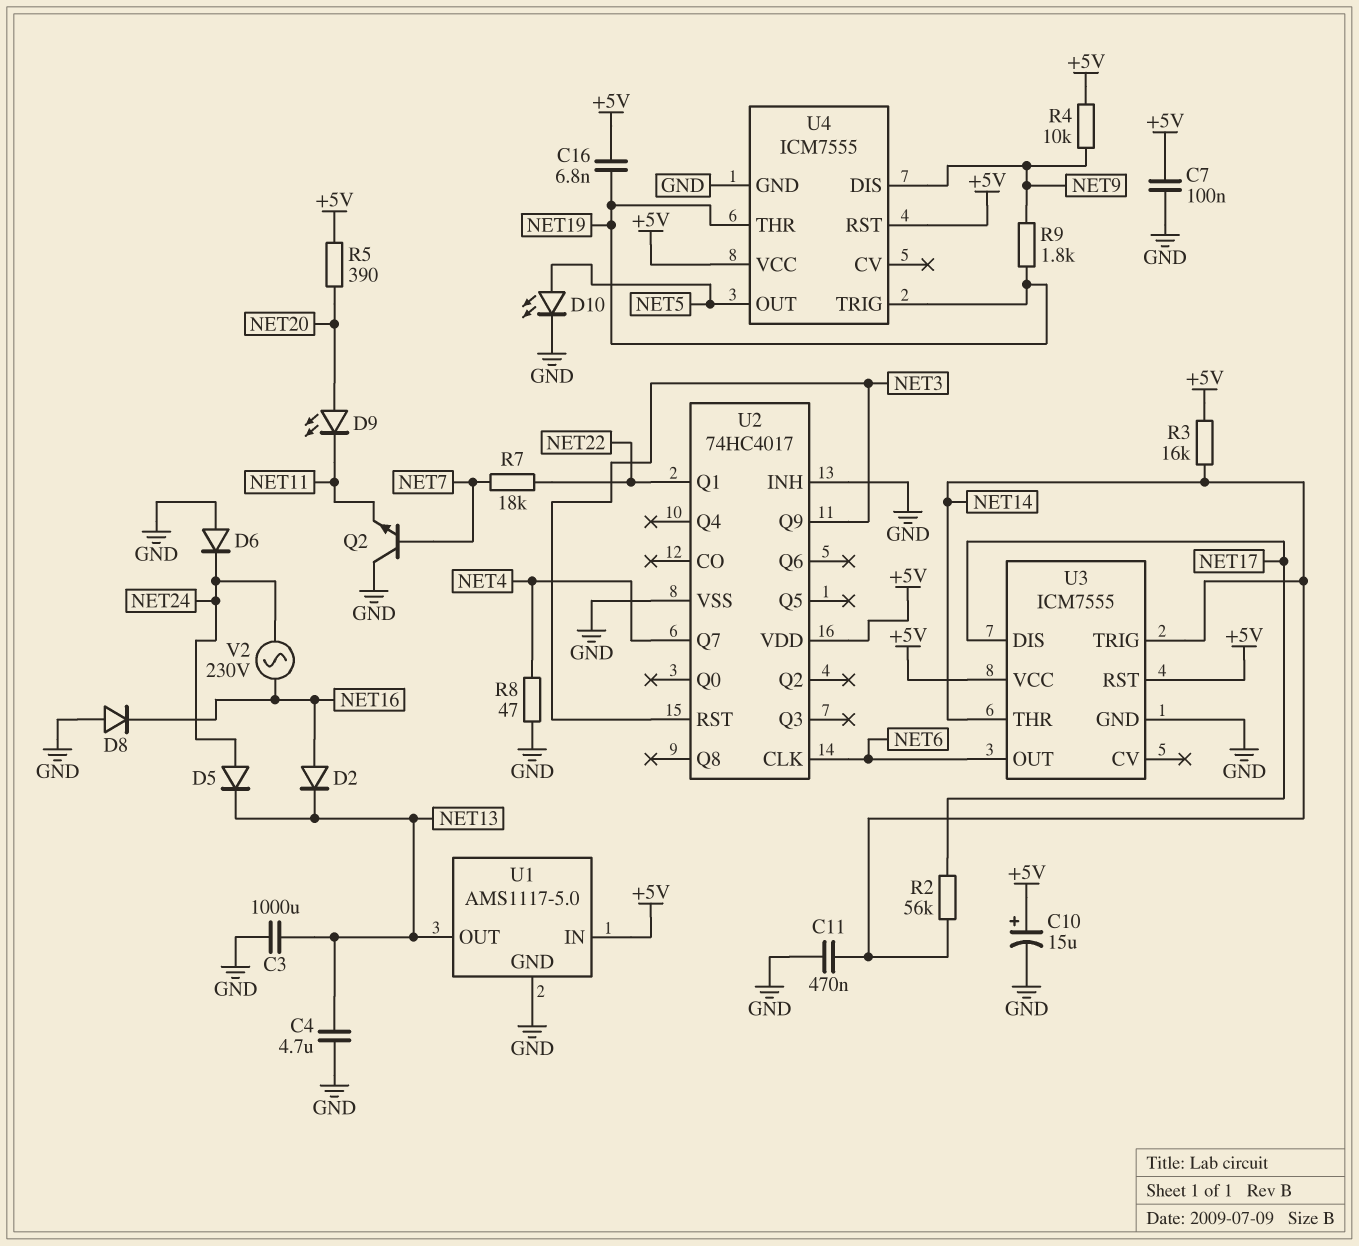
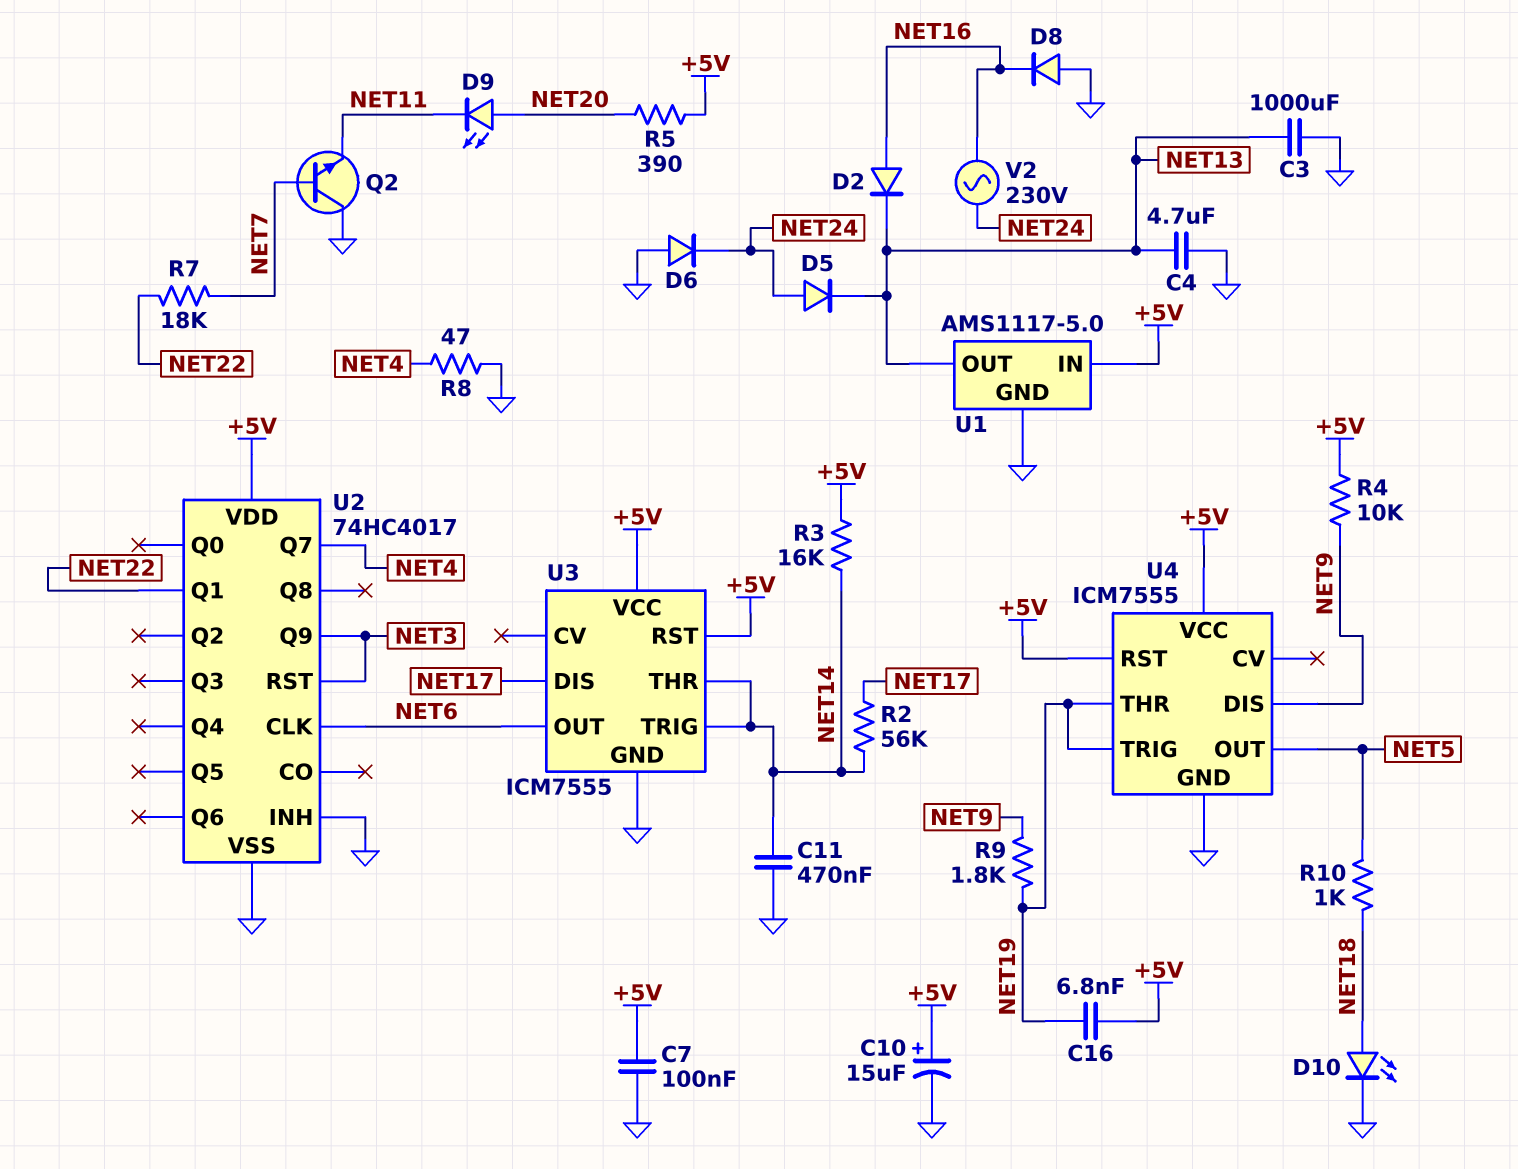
D10: LED (A NET5, K GND) -> LED (A NET18, K GND)
R10: none -> 1k (NET5, NET18)

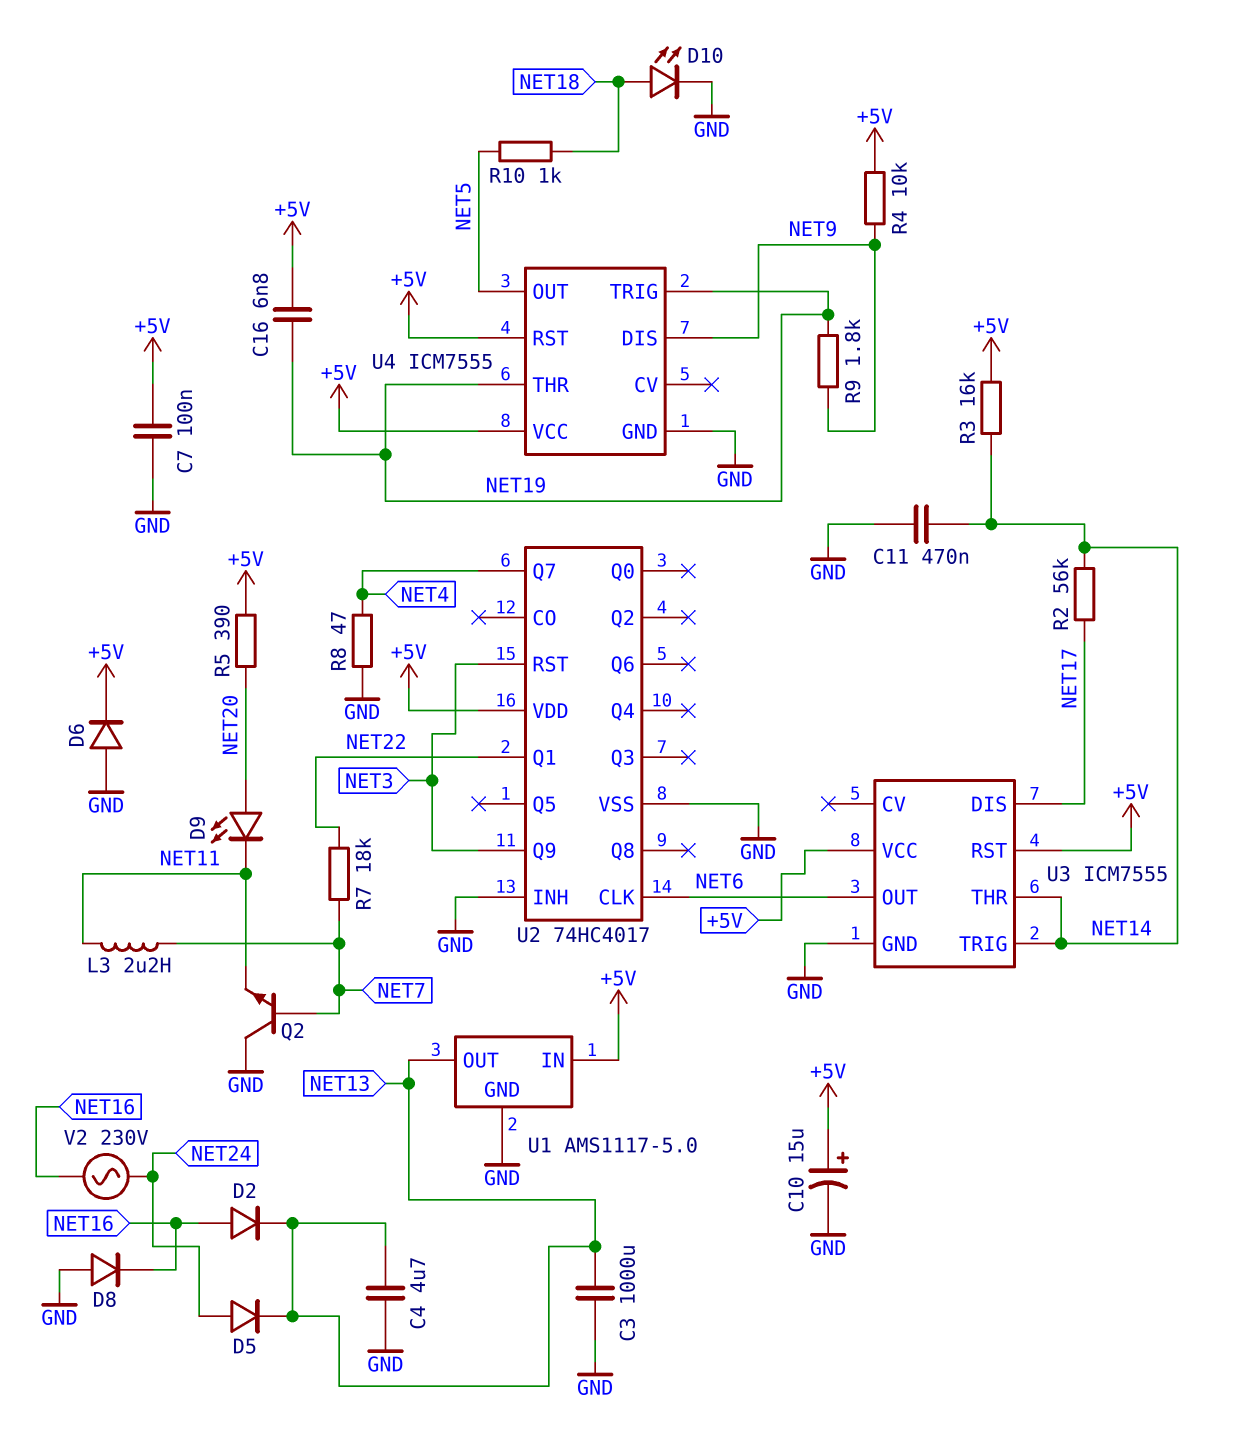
D6: diode (A GND, K NET24) -> diode (A GND, K +5V)
L3: none -> 2.2uH (NET7, NET11)

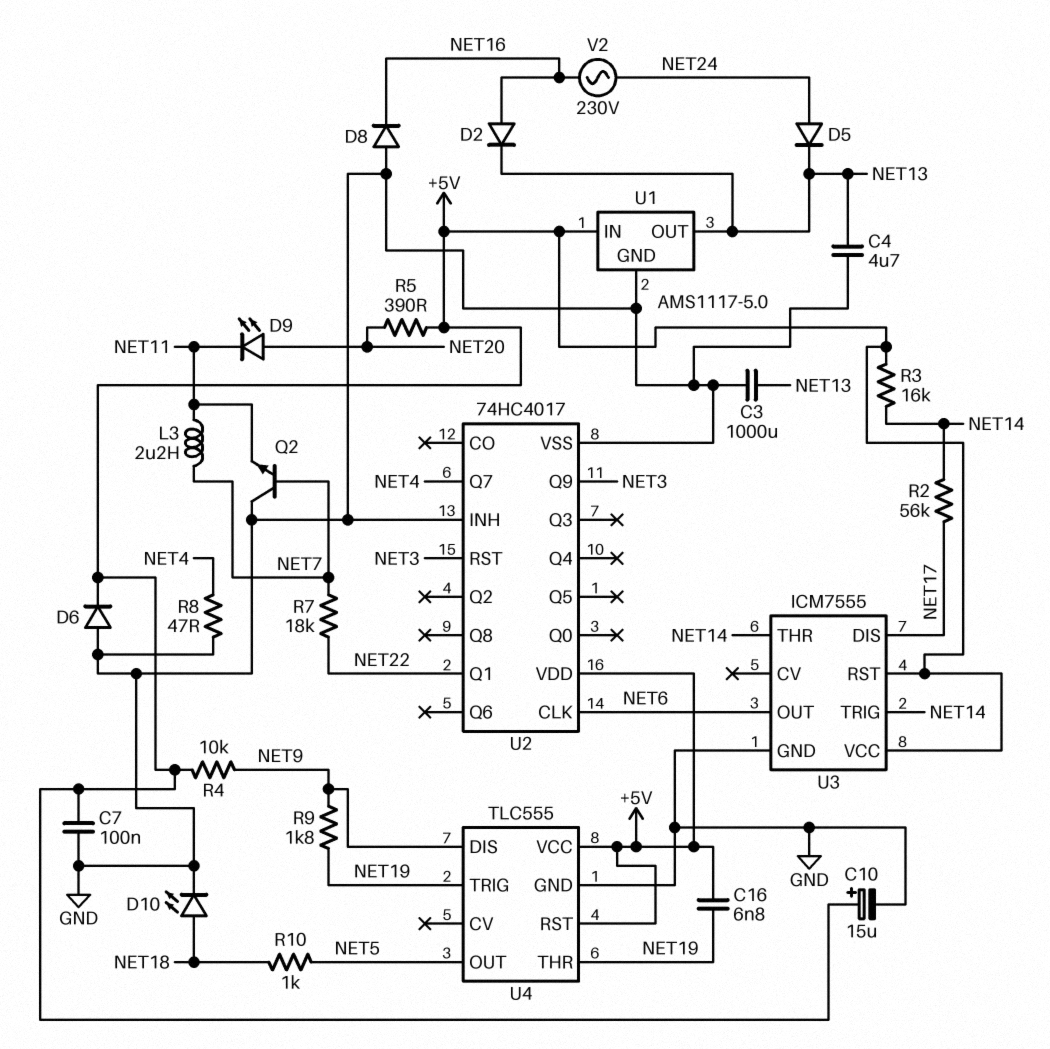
C11: 470nF (GND, NET14) -> none
U4: ICM7555 -> TLC555

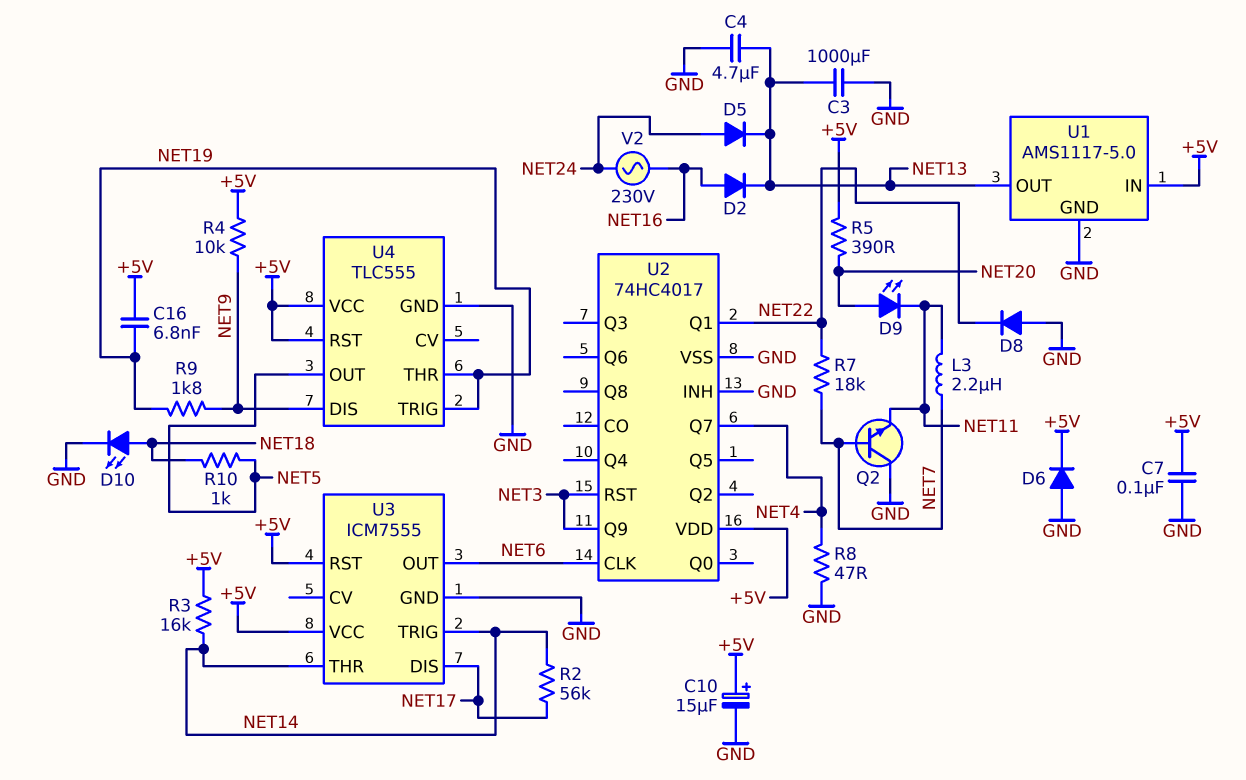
D8: diode (A GND, K NET16) -> diode (A GND, K NET22)

